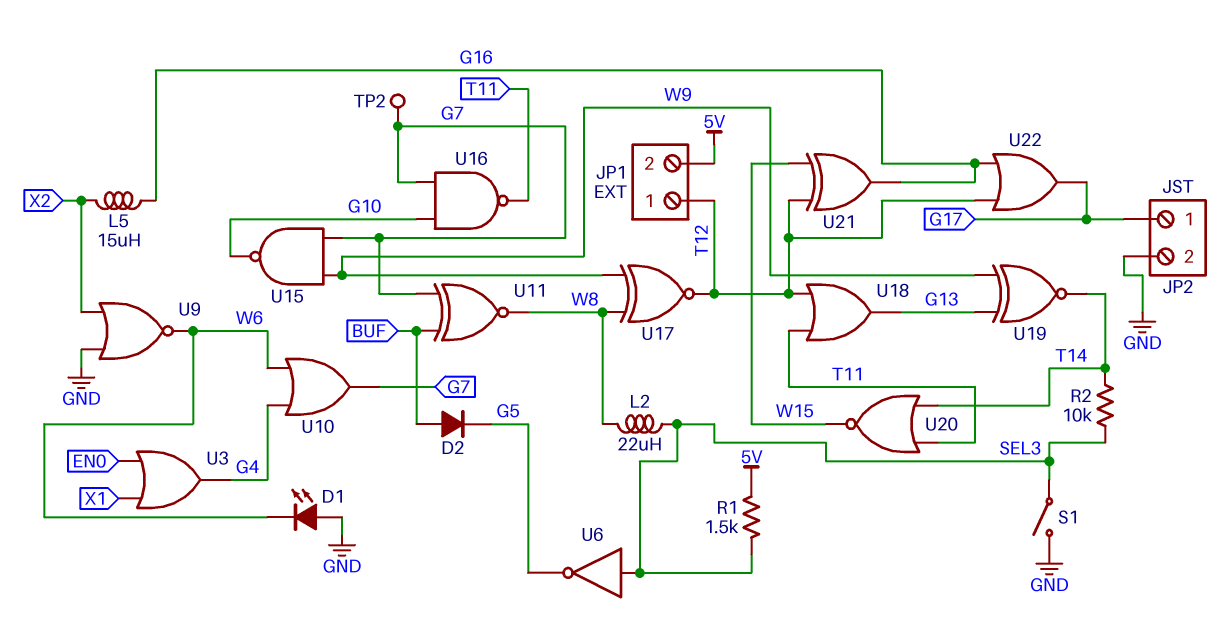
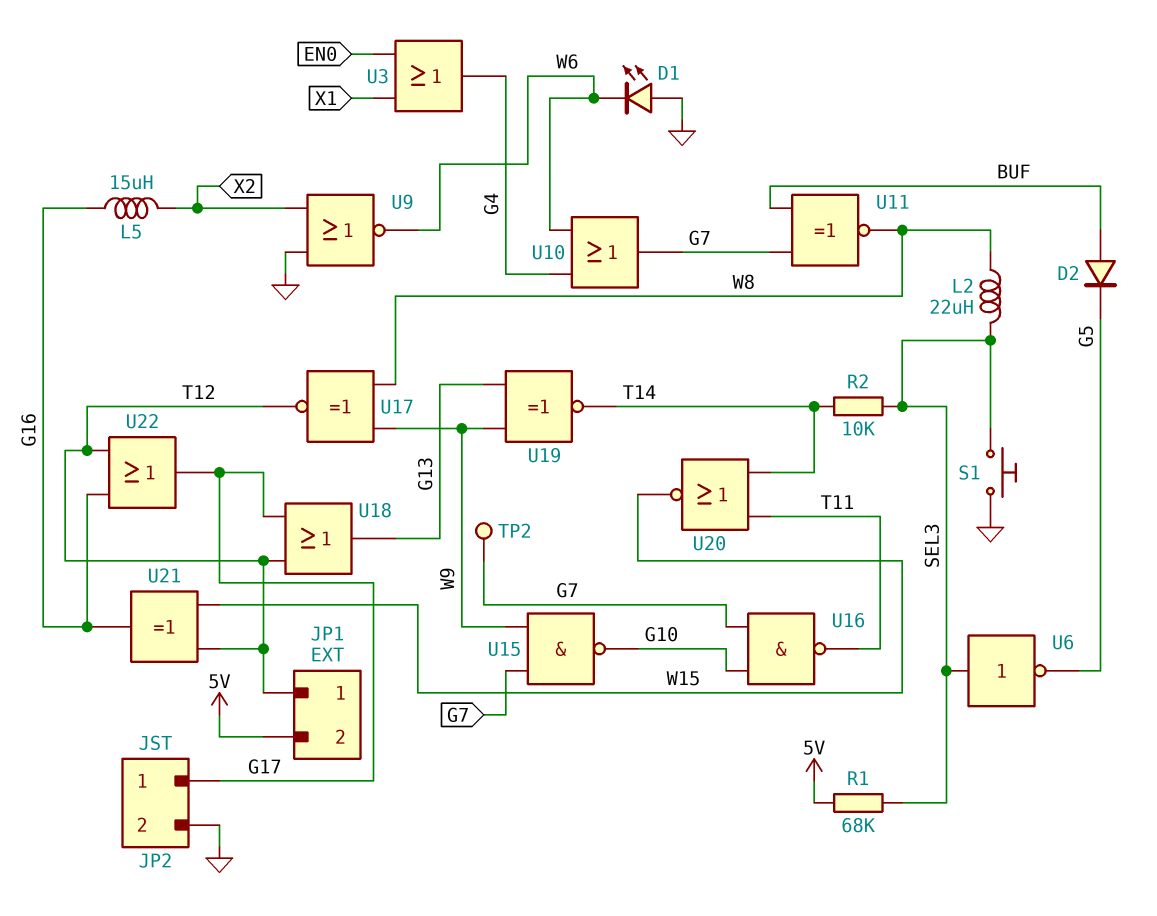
R1: 1.5k (5V, SEL3) -> 68k (5V, SEL3)
S1: switch (GND, SEL3) -> button (GND, SEL3)
U18: OR (in T11, in T12, out G13) -> OR (in G17, in T12, out G13)

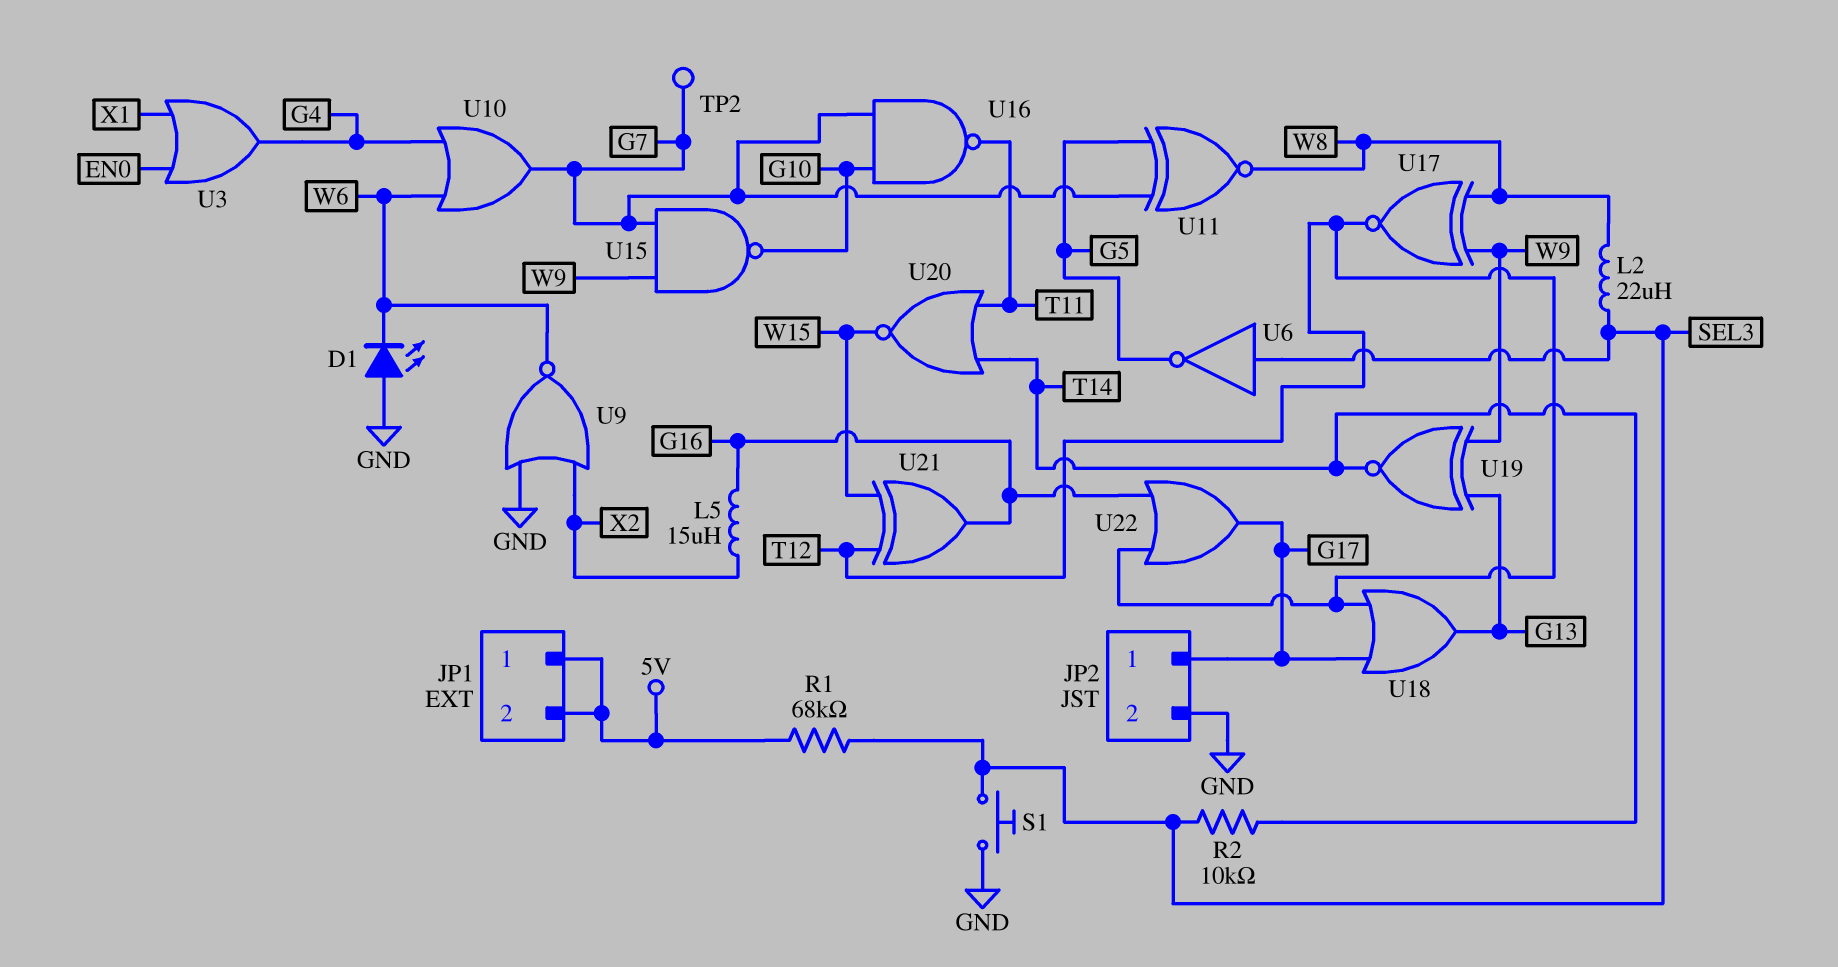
D2: diode (A BUF, K G5) -> none
JP1 pin 1: T12 -> 5V
U11: XNOR (in BUF, in G7, out W8) -> XNOR (in G5, in G7, out W8)

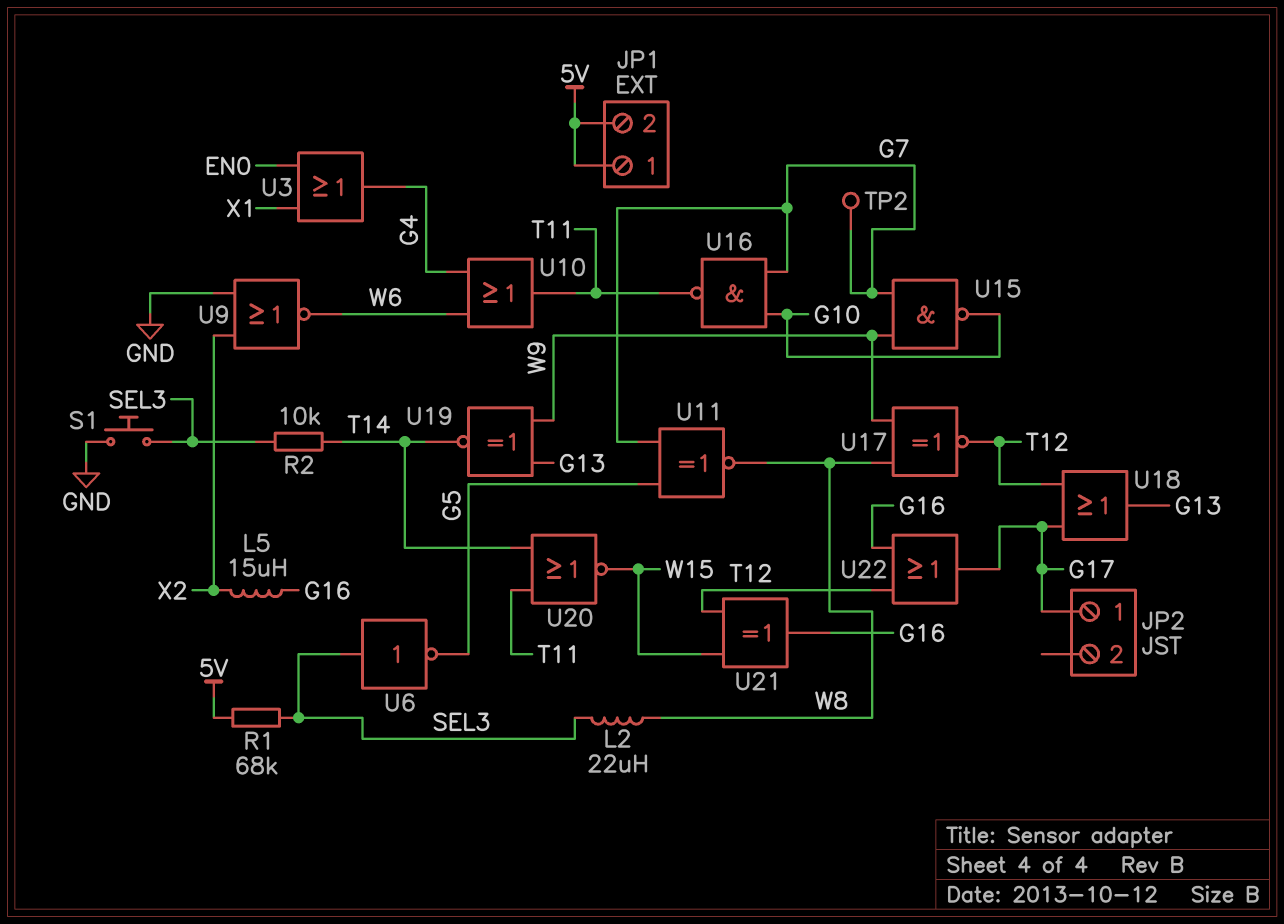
D1: LED (A GND, K W6) -> none
JP2 pin 2: GND -> none
U10: OR (in G4, in W6, out G7) -> OR (in G4, in W6, out T11)

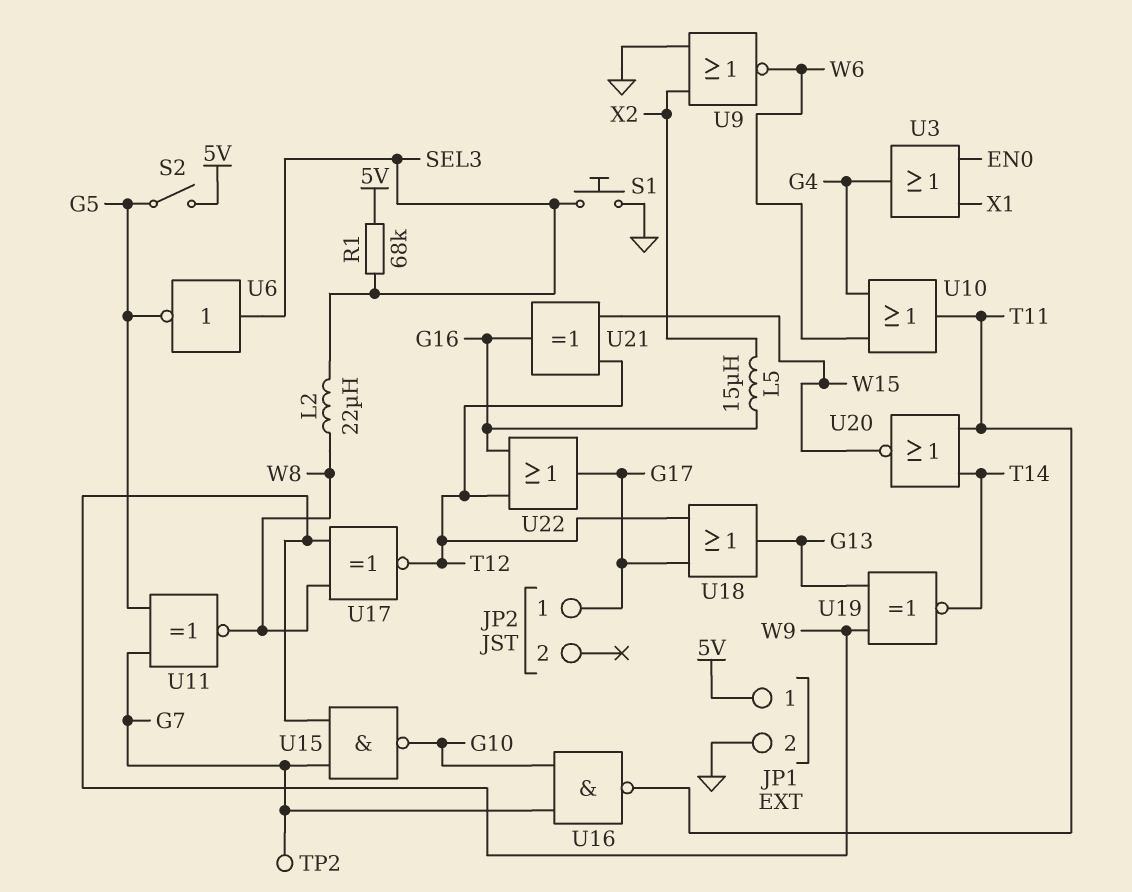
JP1 pin 2: 5V -> GND
R2: 10k (SEL3, T14) -> none
S2: none -> switch (5V, G5)

